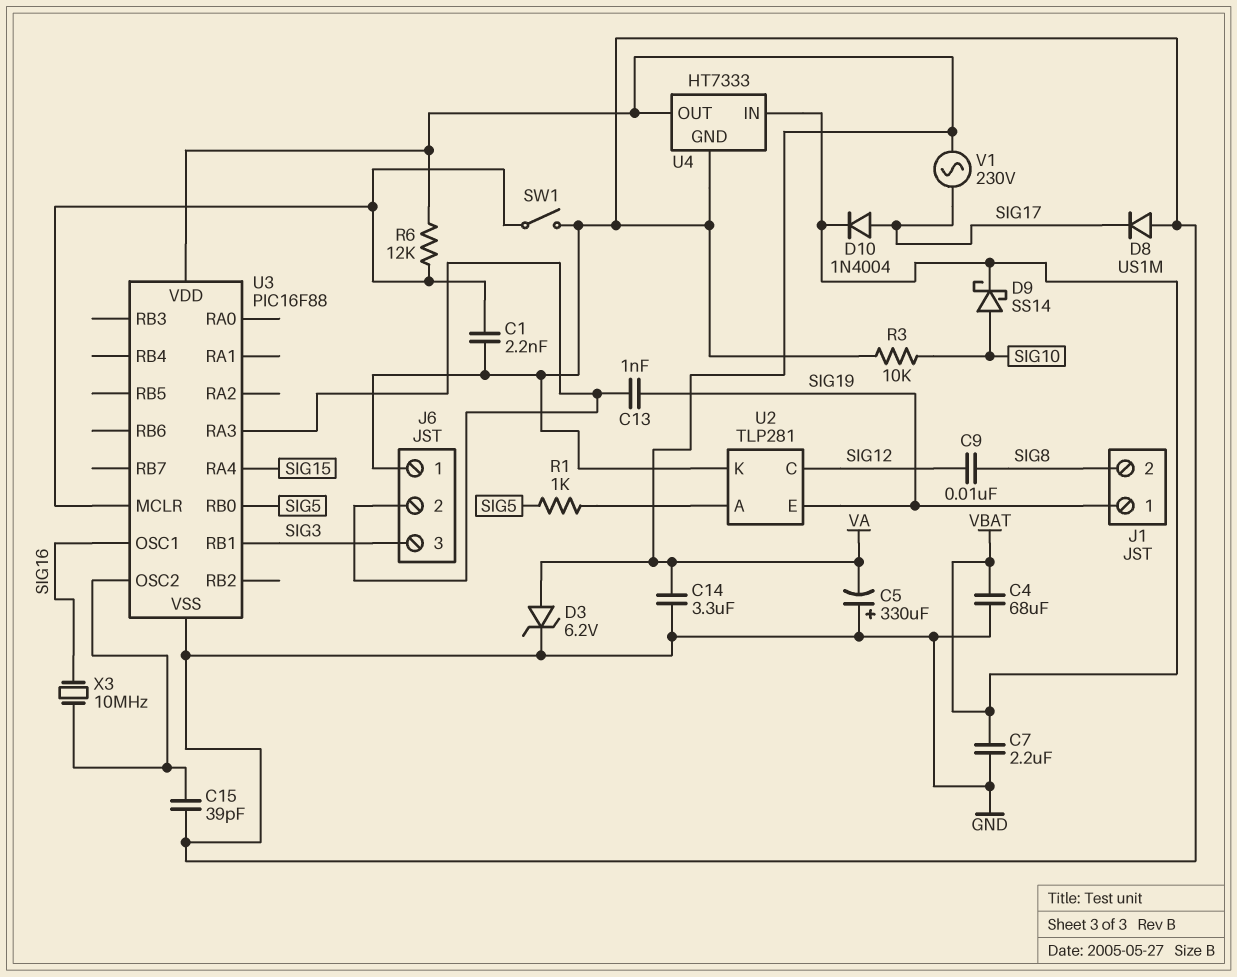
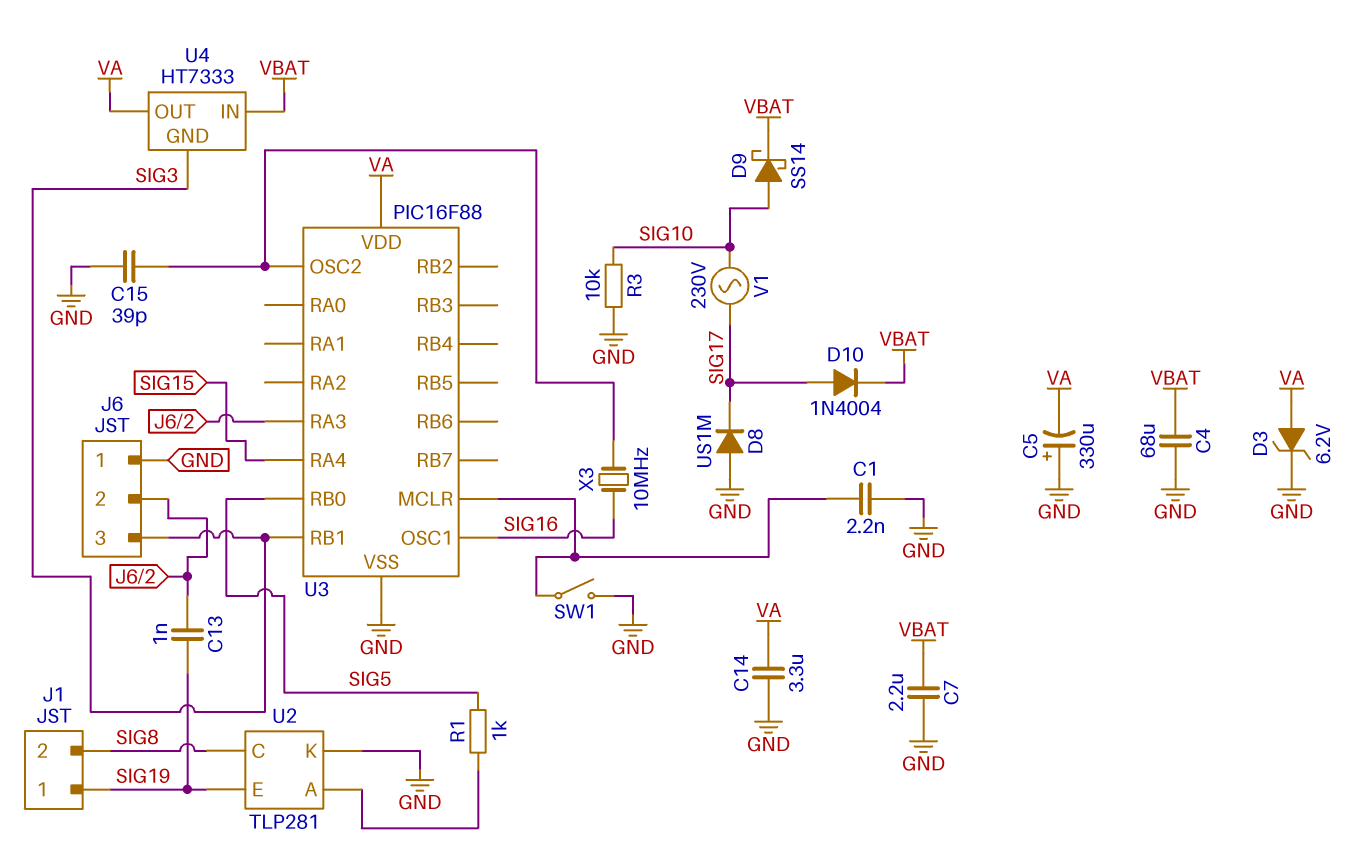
C9: 10nF (SIG8, SIG12) -> none
R6: 12k (U3/MCLR, VA) -> none
U2 pin C: SIG12 -> SIG8
U4 pin GND: GND -> SIG3
V1: AC 230V (SIG17, VA) -> AC 230V (SIG10, SIG17)

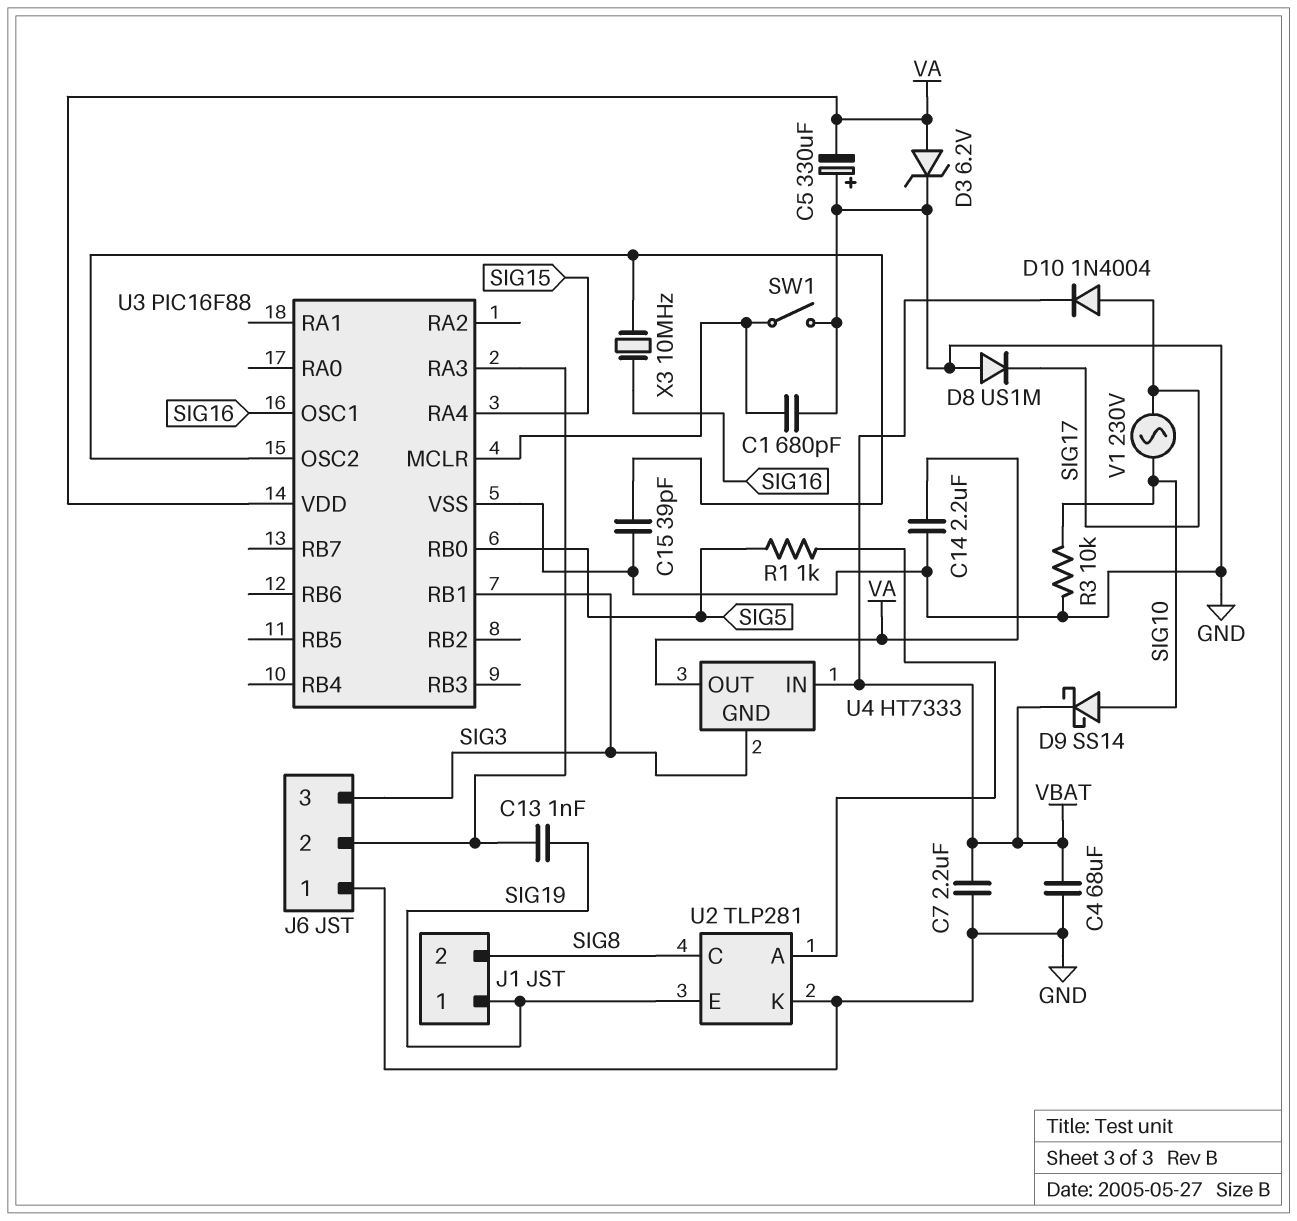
C1: 2.2nF (GND, U3/MCLR) -> 680pF (GND, U3/MCLR)
C14: 3.3uF (GND, VA) -> 2.2uF (GND, VA)

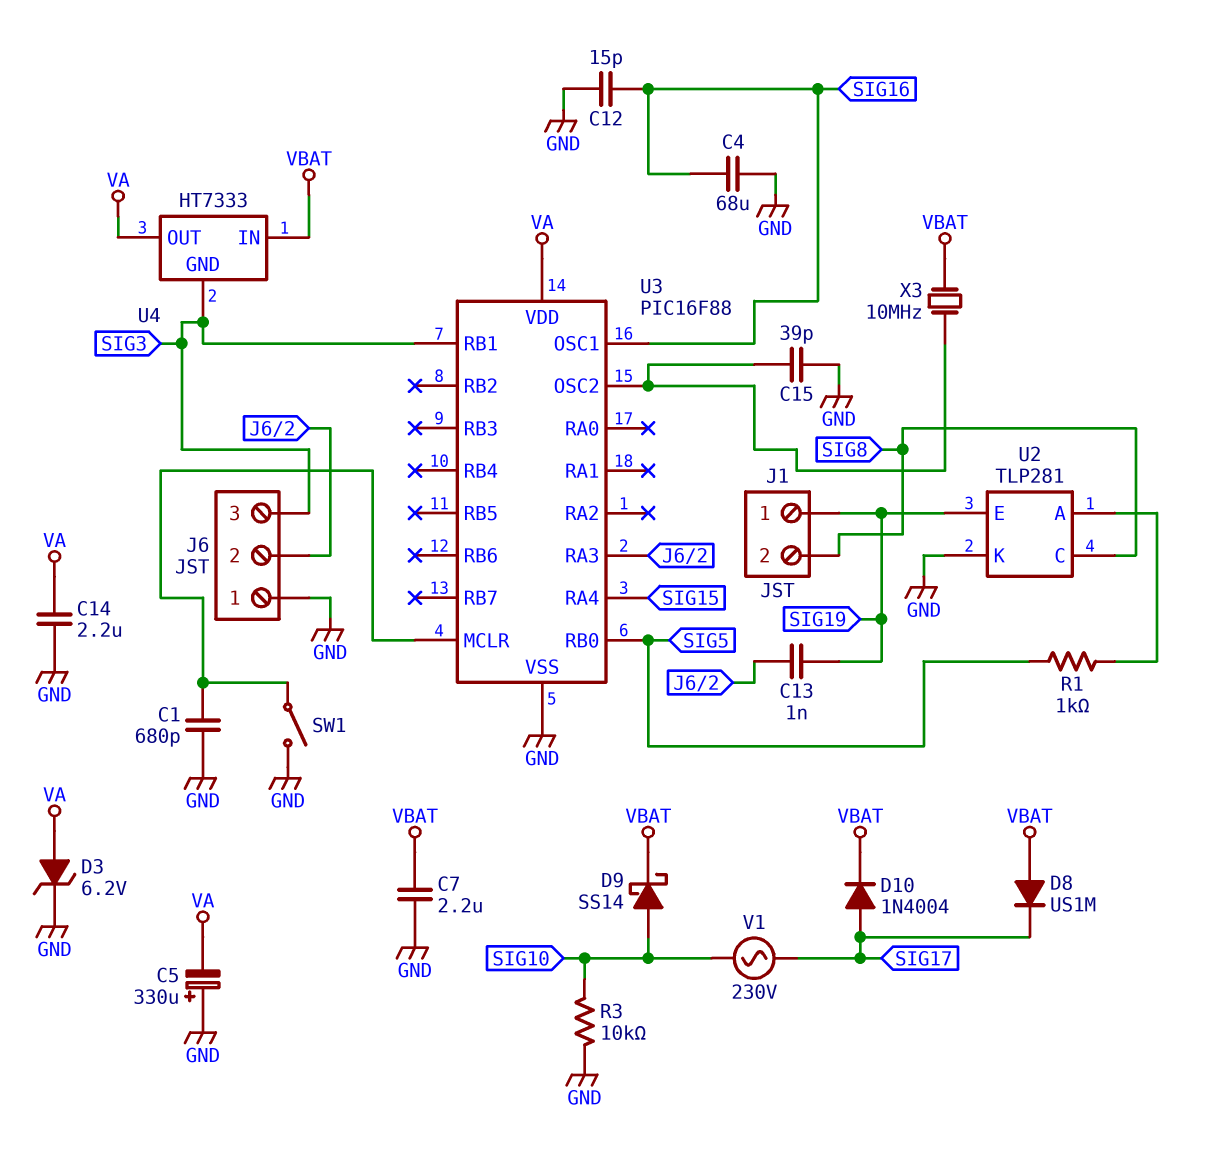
C4: 68uF (GND, VBAT) -> 68uF (GND, SIG16)
C12: none -> 15pF (GND, SIG16)
D8: diode US1M (A GND, K SIG17) -> diode US1M (A VBAT, K SIG17)
X3: 10MHz (SIG16, U3/OSC2) -> 10MHz (U3/OSC2, VBAT)

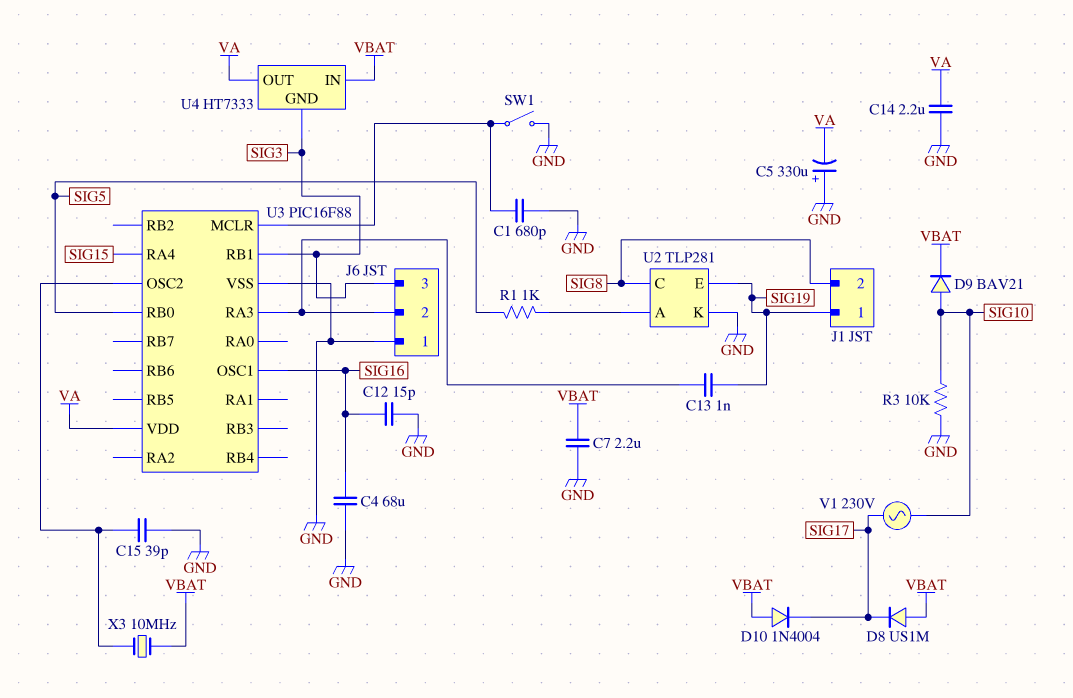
D3: zener 6.2V (A VA, K GND) -> none
D9: schottky SS14 (A SIG10, K VBAT) -> diode BAV21 (A SIG10, K VBAT)
D10: diode 1N4004 (A SIG17, K VBAT) -> diode 1N4004 (A VBAT, K SIG17)

